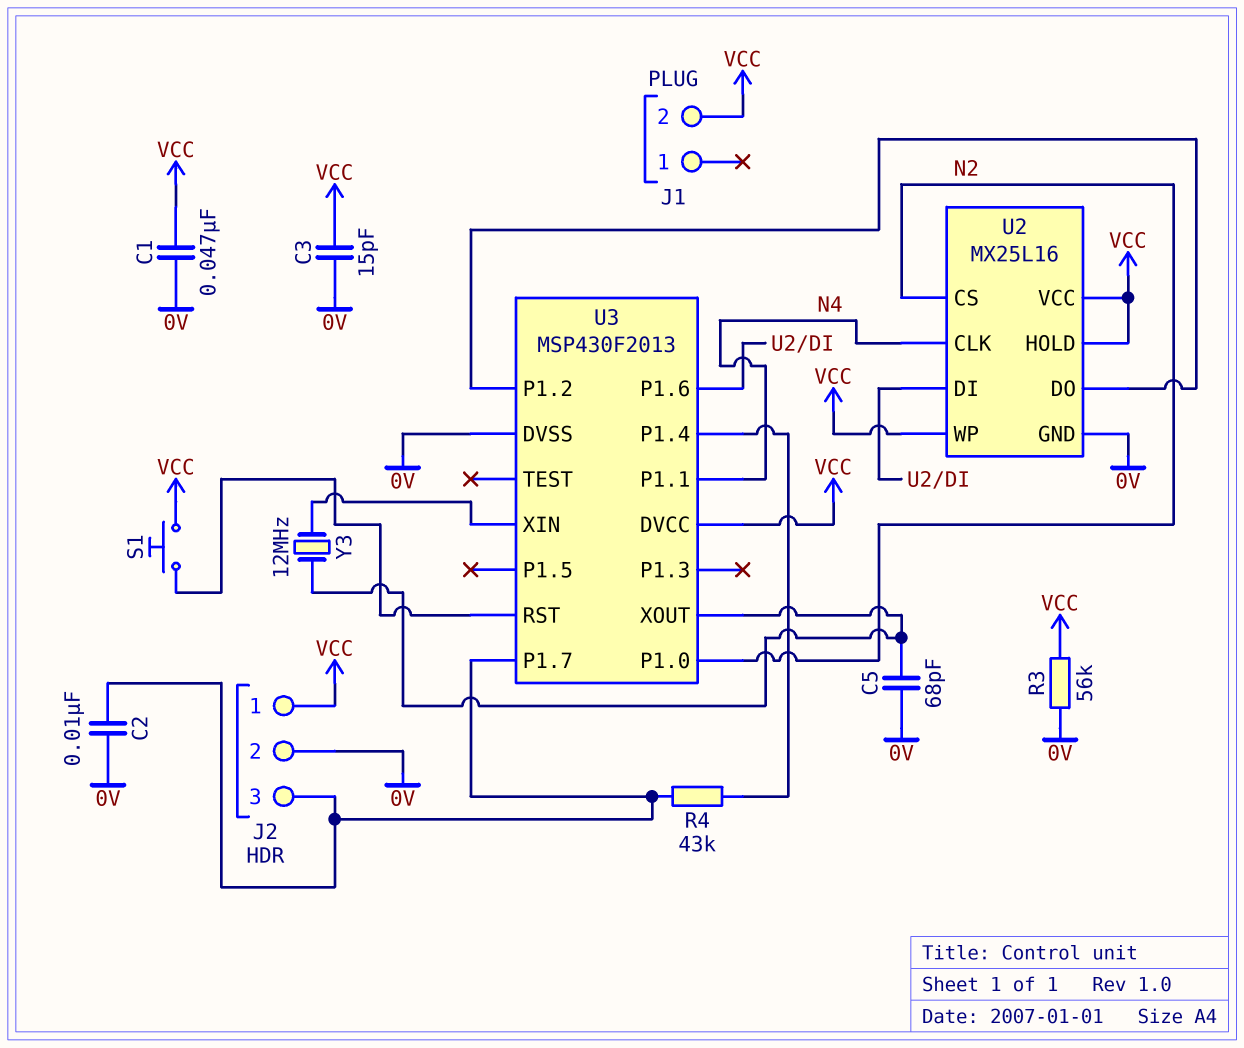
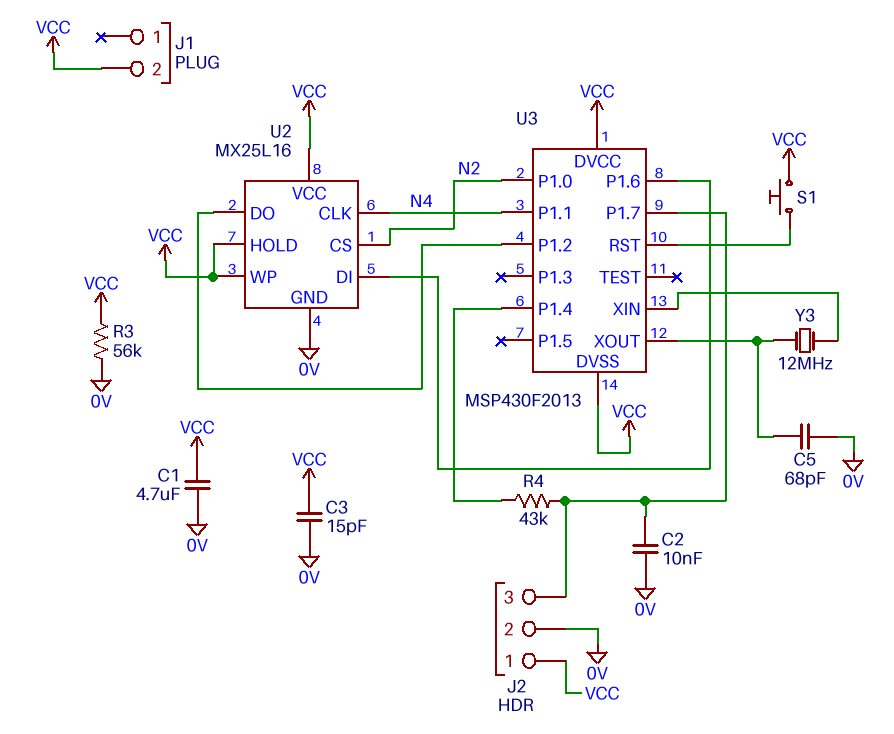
C1: 47nF (0V, VCC) -> 4.7uF (0V, VCC)
U3 pin DVSS: 0V -> VCC

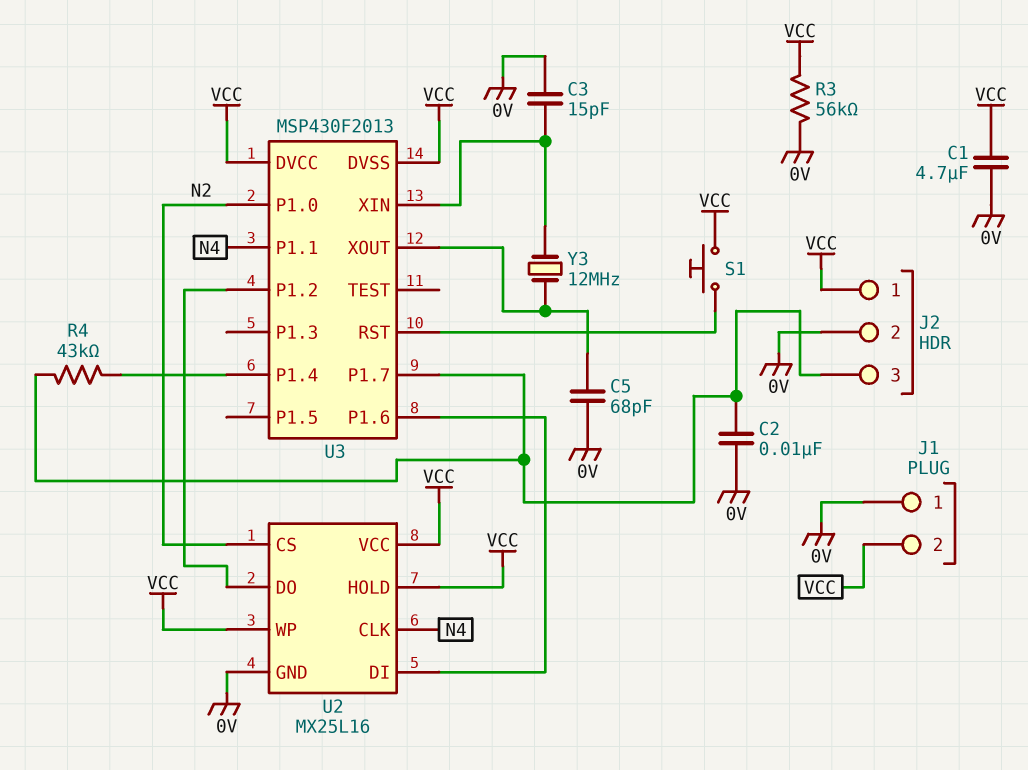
C3: 15pF (0V, VCC) -> 15pF (0V, U3/XIN)
J1 pin 1: none -> 0V

